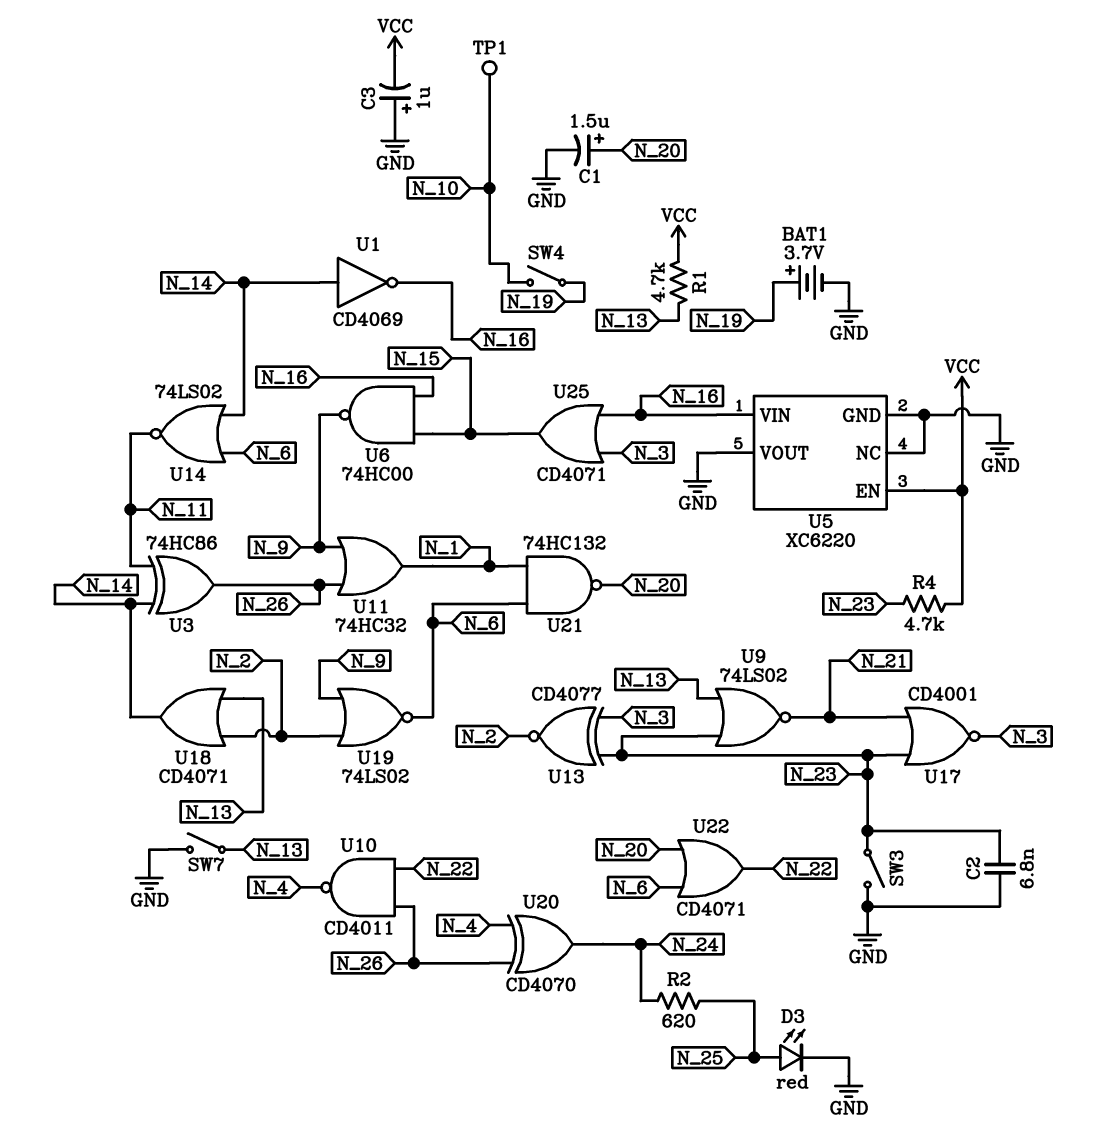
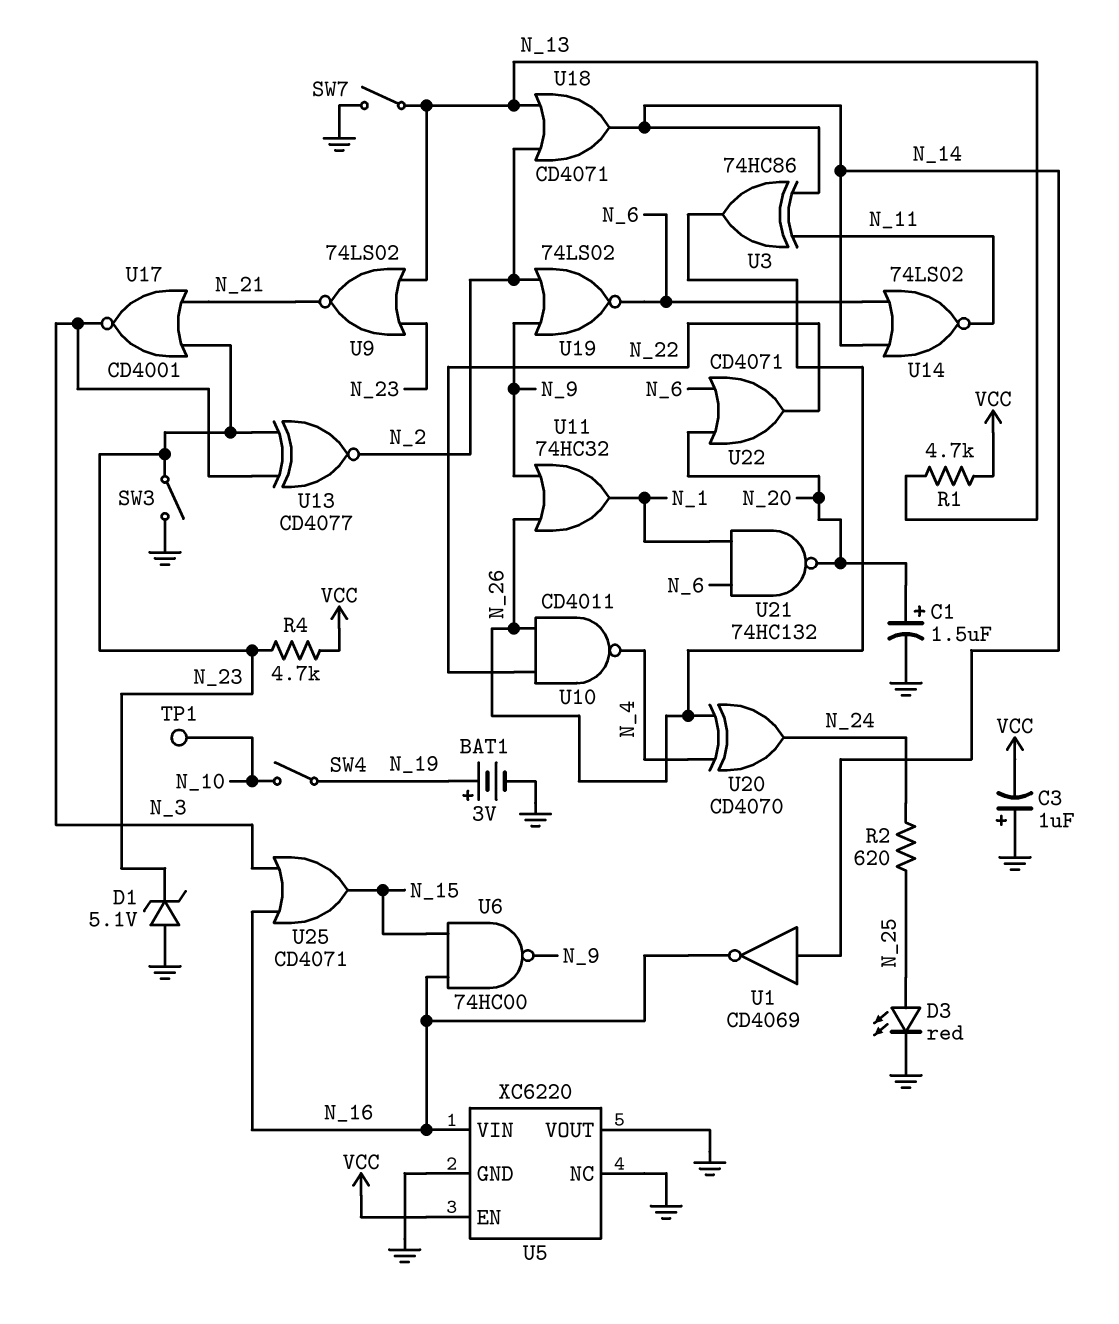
BAT1: 3.7V (plus N_19, minus GND) -> 3V (plus N_19, minus GND)
C2: 6.8nF (GND, N_23) -> none
D1: none -> zener 5.1V (A GND, K N_23)

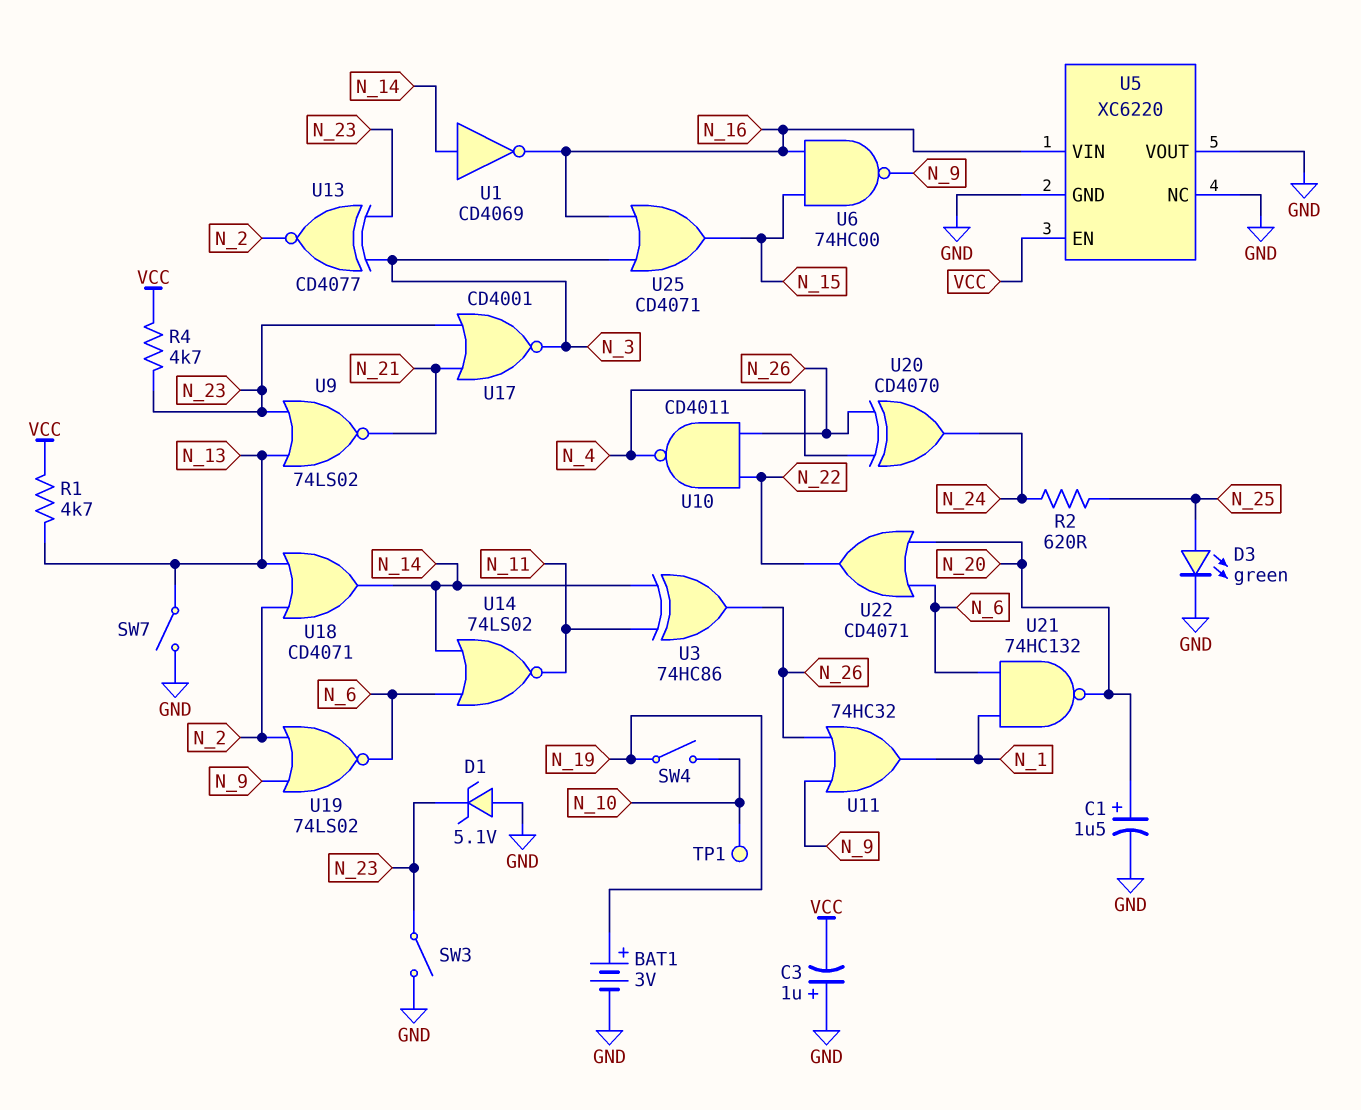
D3: LED red (A N_25, K GND) -> LED green (A N_25, K GND)

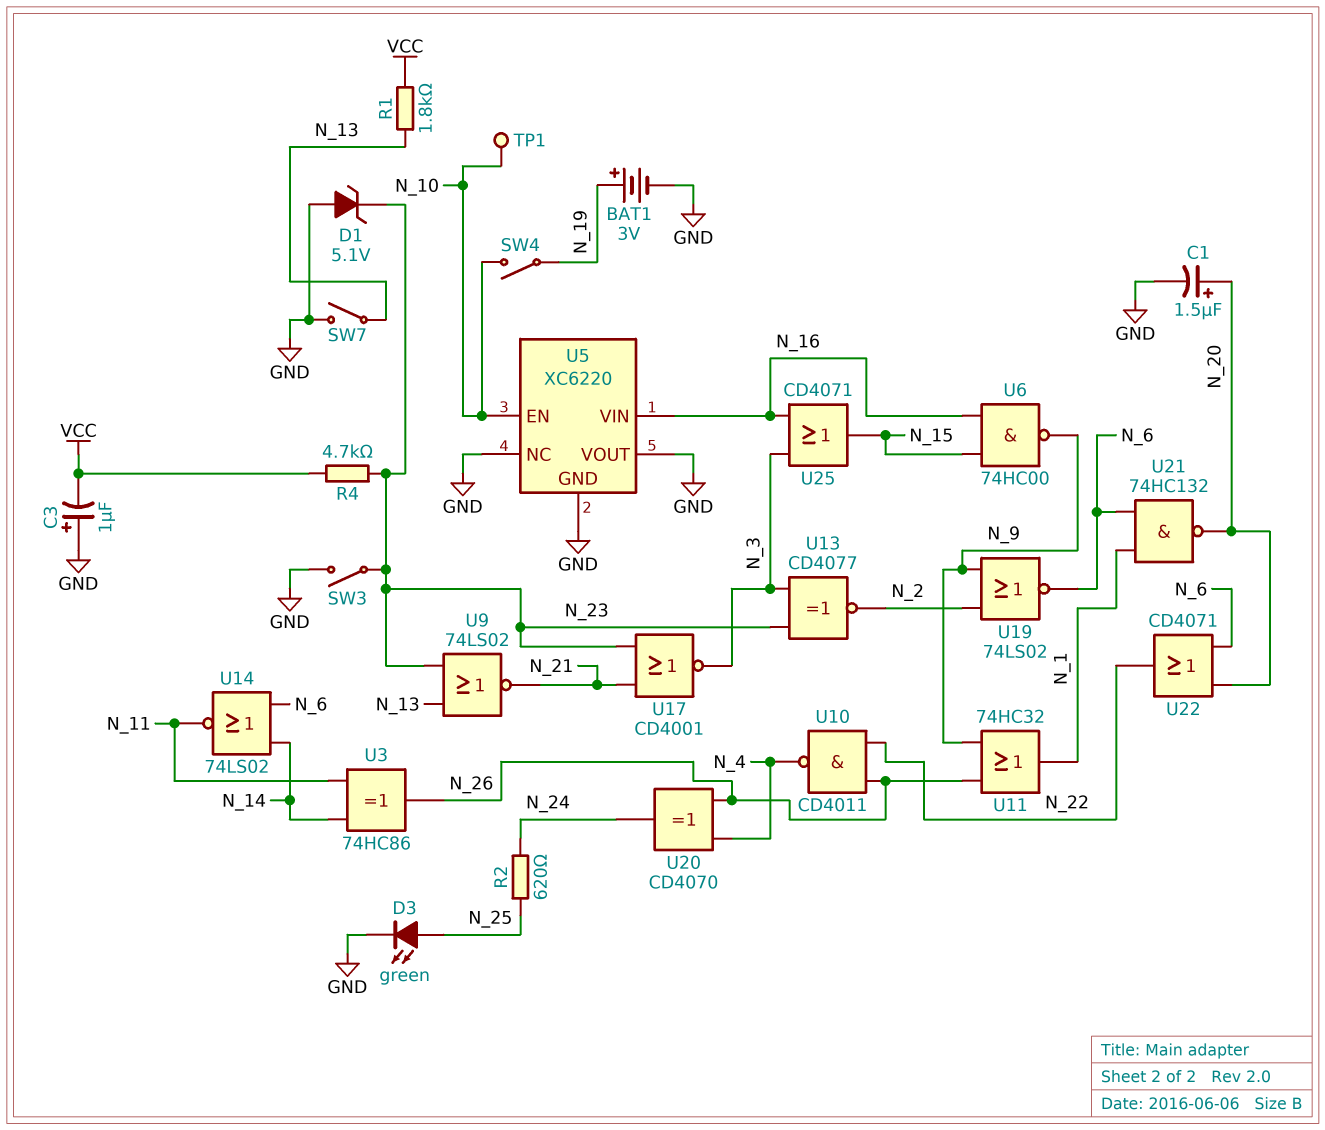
R1: 4.7k (N_13, VCC) -> 1.8k (N_13, VCC)
U1: NOT CD4069 (in N_14, out N_16) -> none
U5 pin EN: VCC -> N_10
U18: OR CD4071 (in N_2, in N_13, out N_14) -> none

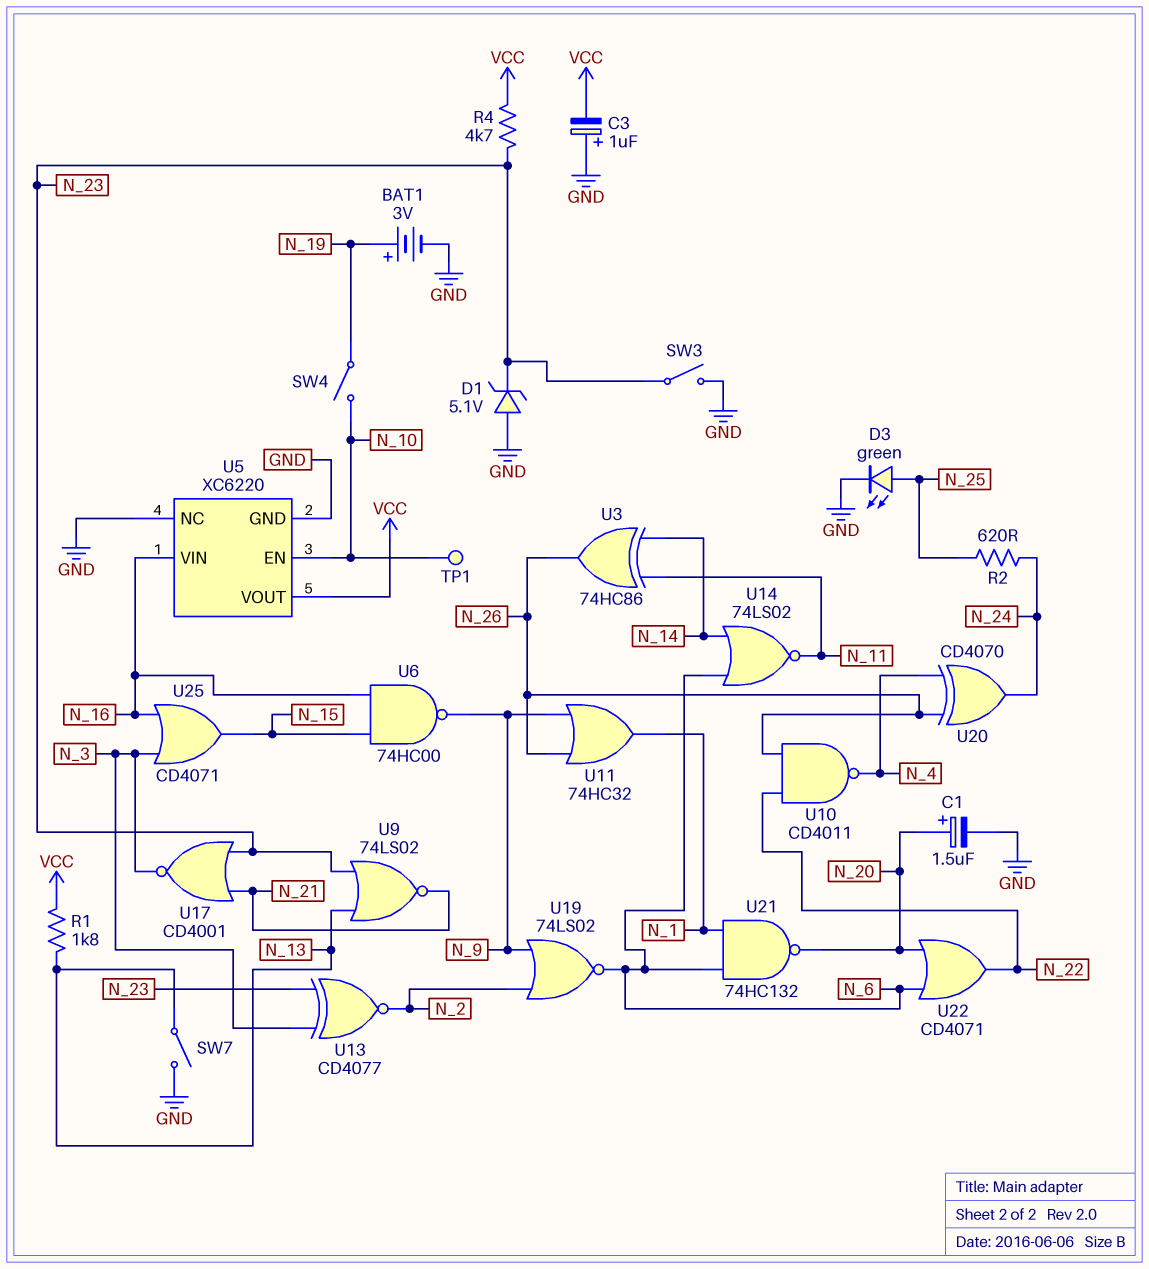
U5 pin VOUT: GND -> VCC

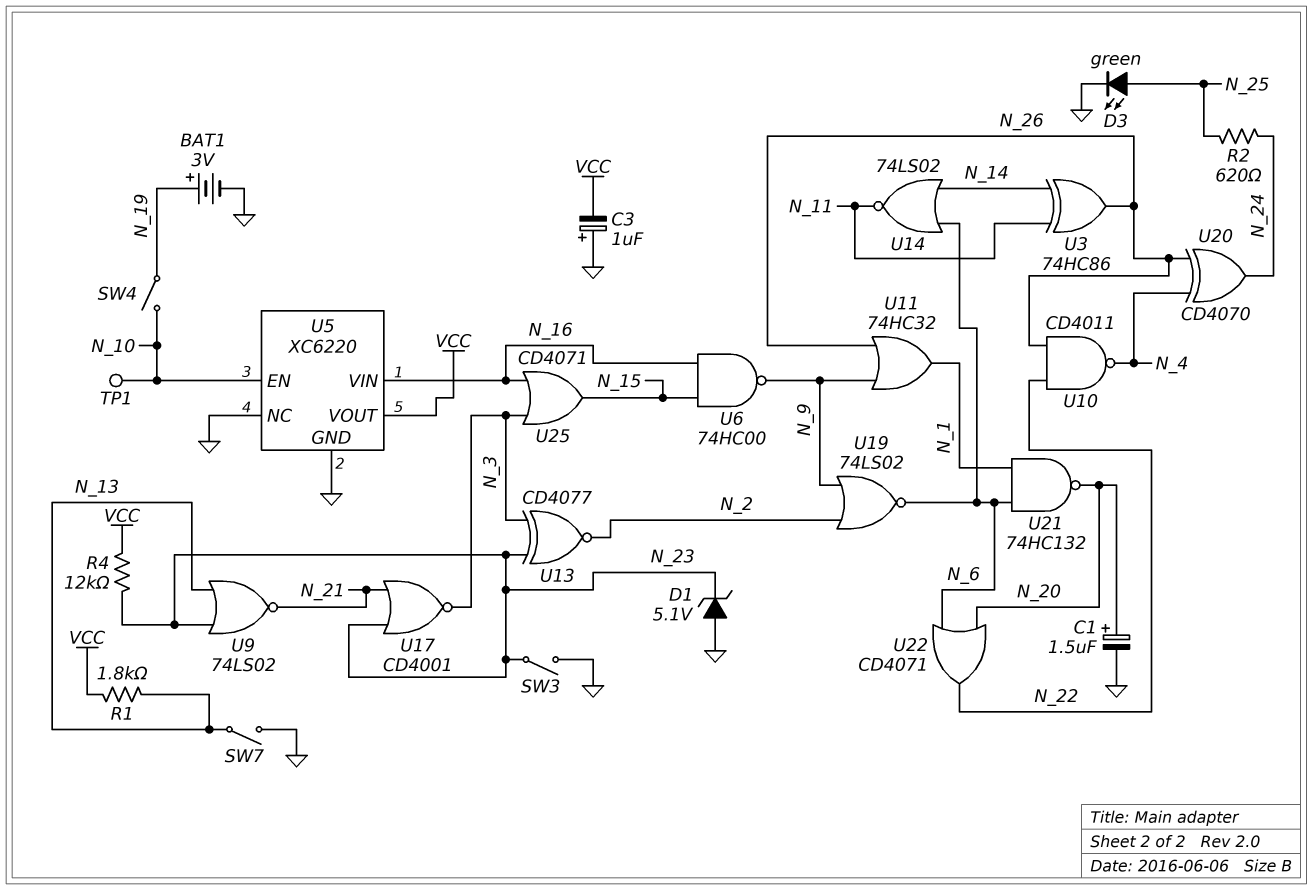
R4: 4.7k (N_23, VCC) -> 12k (N_23, VCC)

